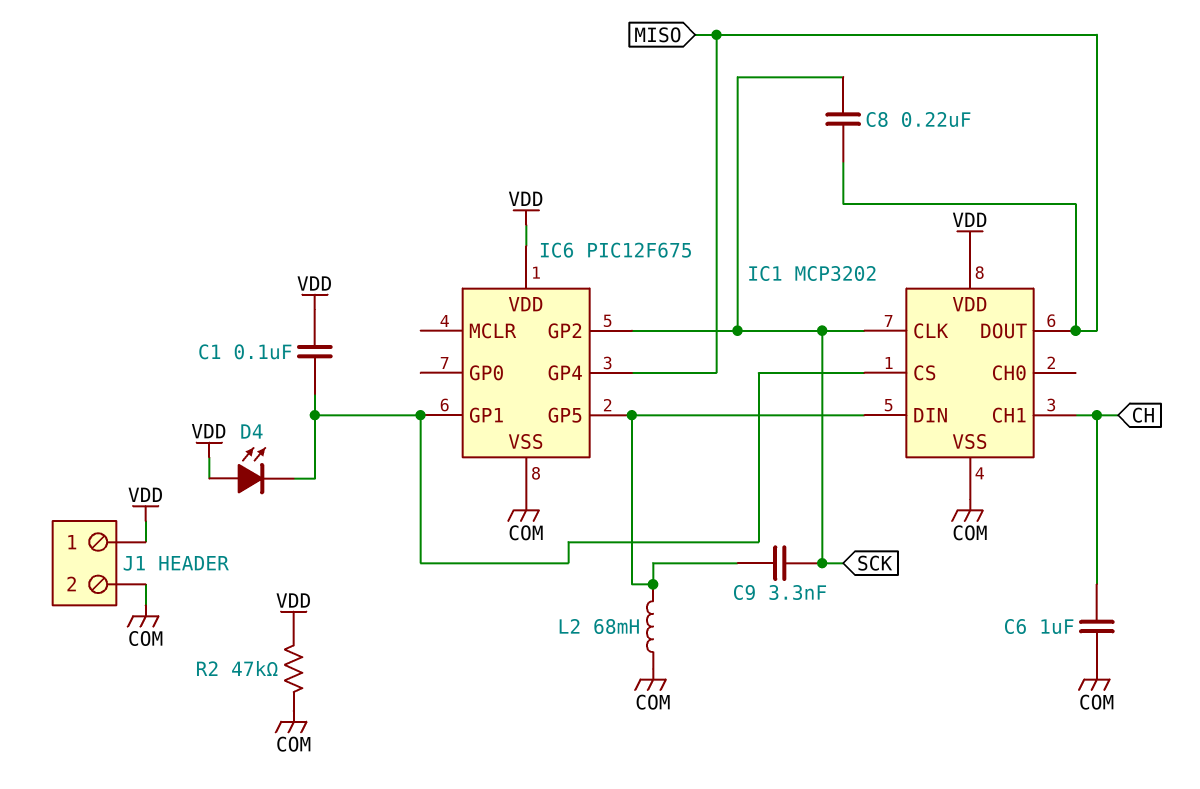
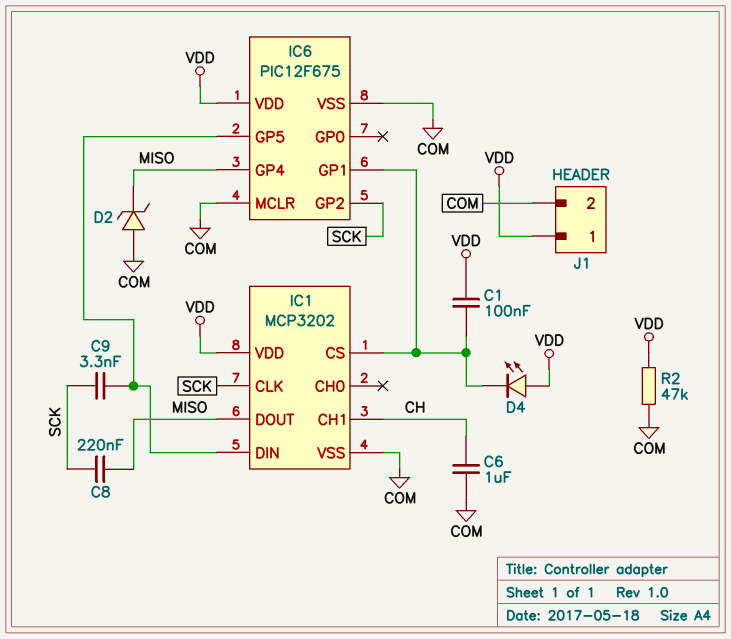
D2: none -> zener (A COM, K MISO)
IC6 pin MCLR: none -> COM
L2: 68mH (COM, IC1/DIN) -> none

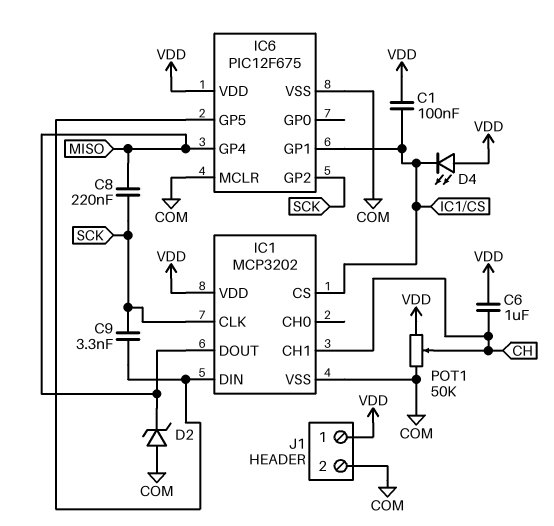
C6: 1uF (CH, COM) -> 1uF (CH, VDD)
POT1: none -> 50k (COM, VDD, wiper CH)
R2: 47k (COM, VDD) -> none

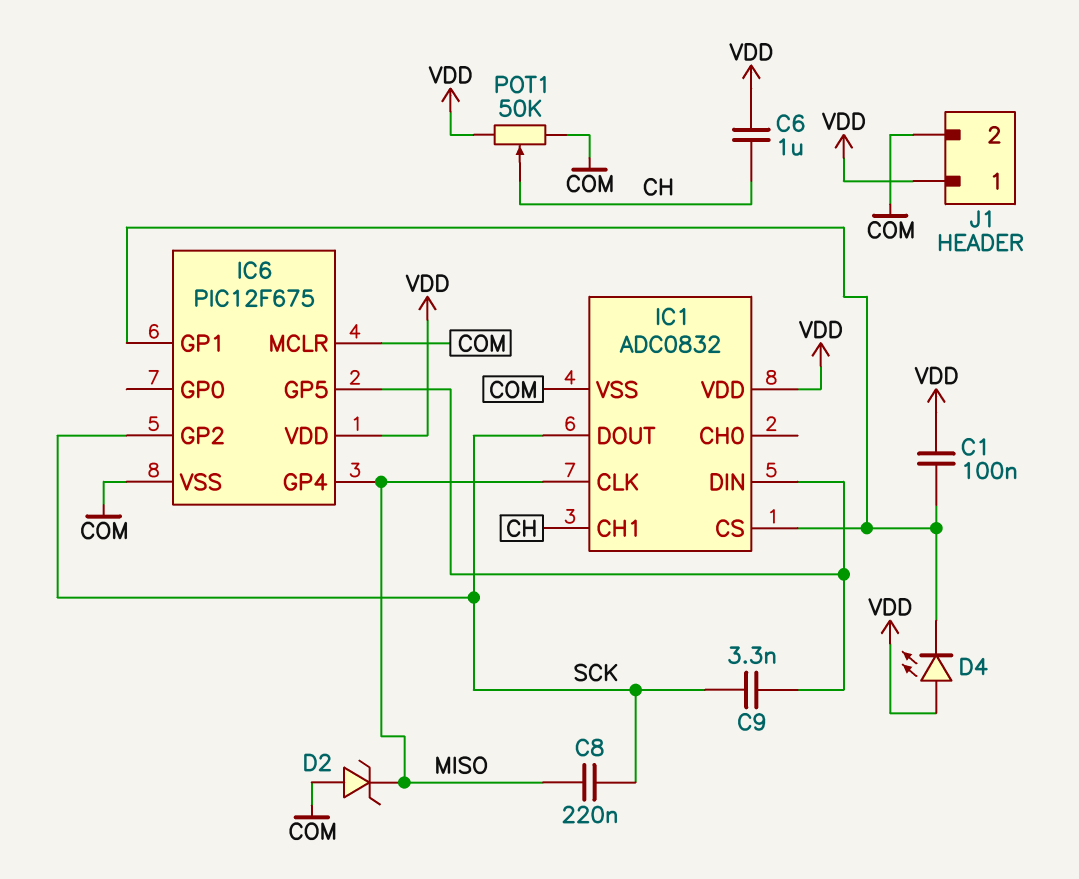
IC1: MCP3202 -> ADC0832
IC1 pin CLK: SCK -> MISO
IC1 pin DOUT: MISO -> SCK

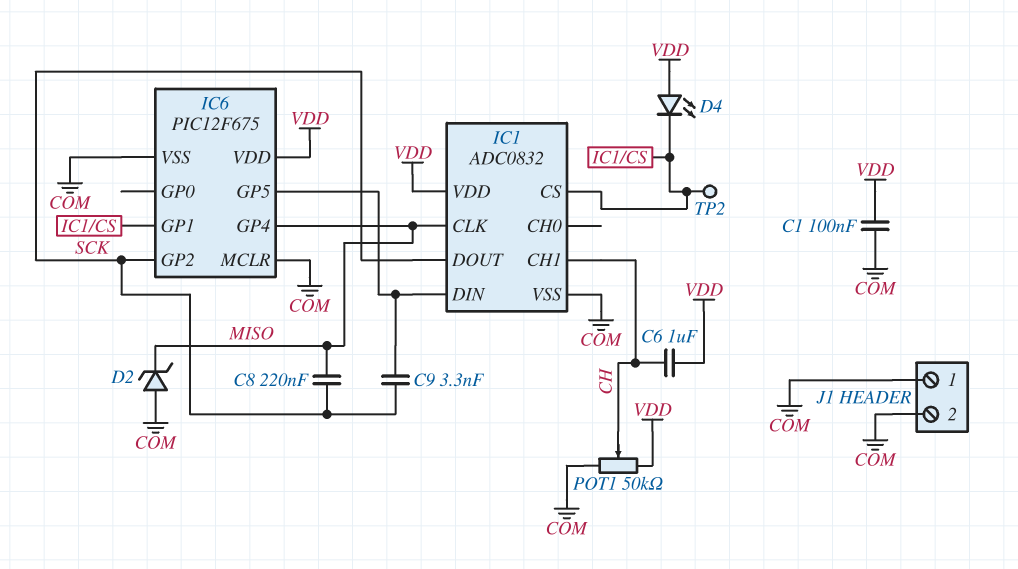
C1: 100nF (IC1/CS, VDD) -> 100nF (COM, VDD)
J1 pin 1: VDD -> COM
TP2: none -> test point (IC1/CS)

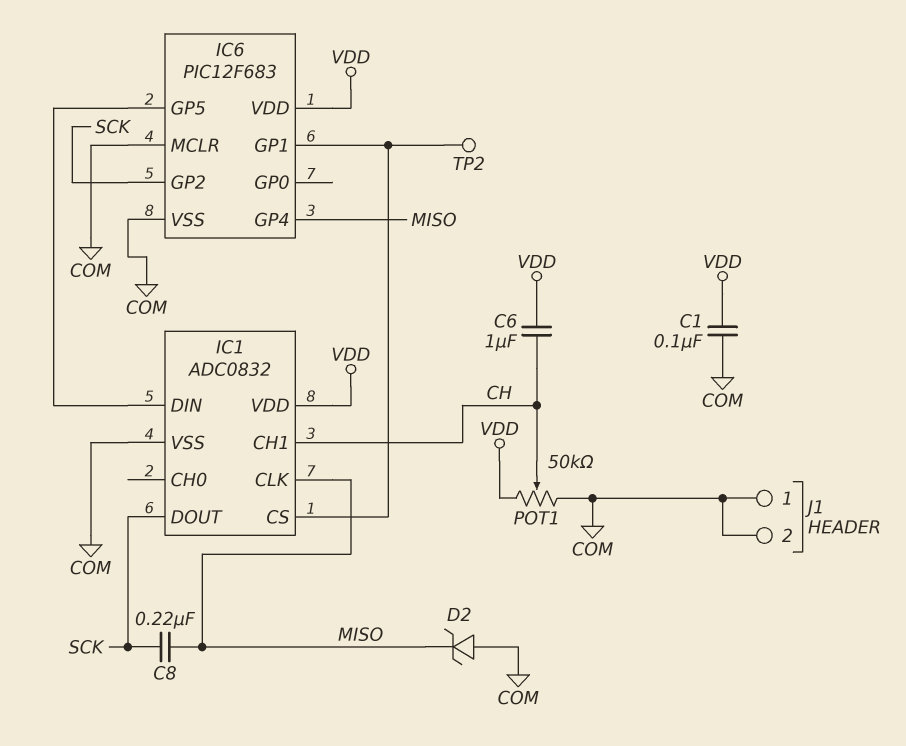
C9: 3.3nF (IC1/DIN, SCK) -> none
D4: LED (A VDD, K IC1/CS) -> none
IC6: PIC12F675 -> PIC12F683

